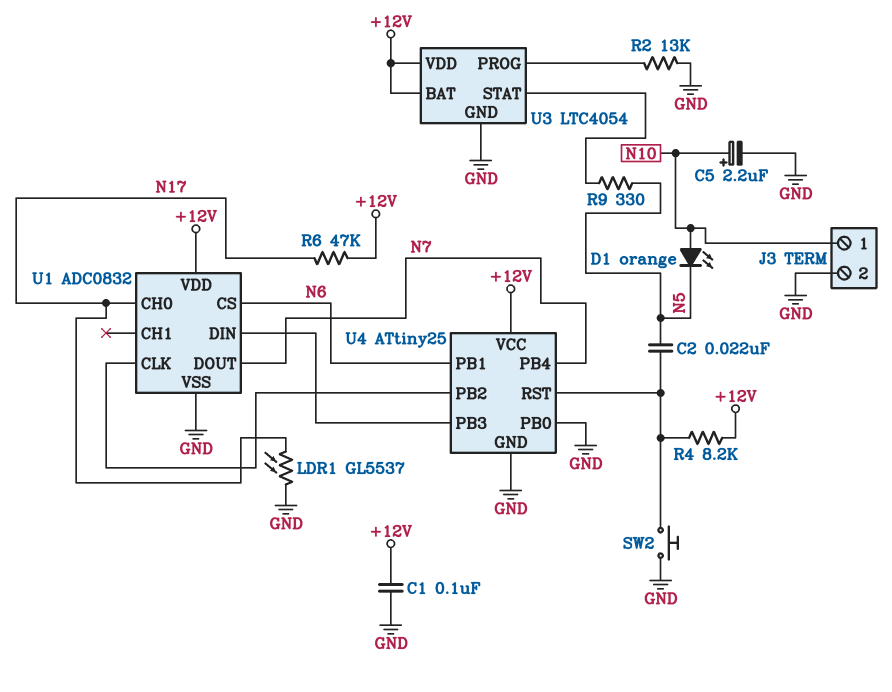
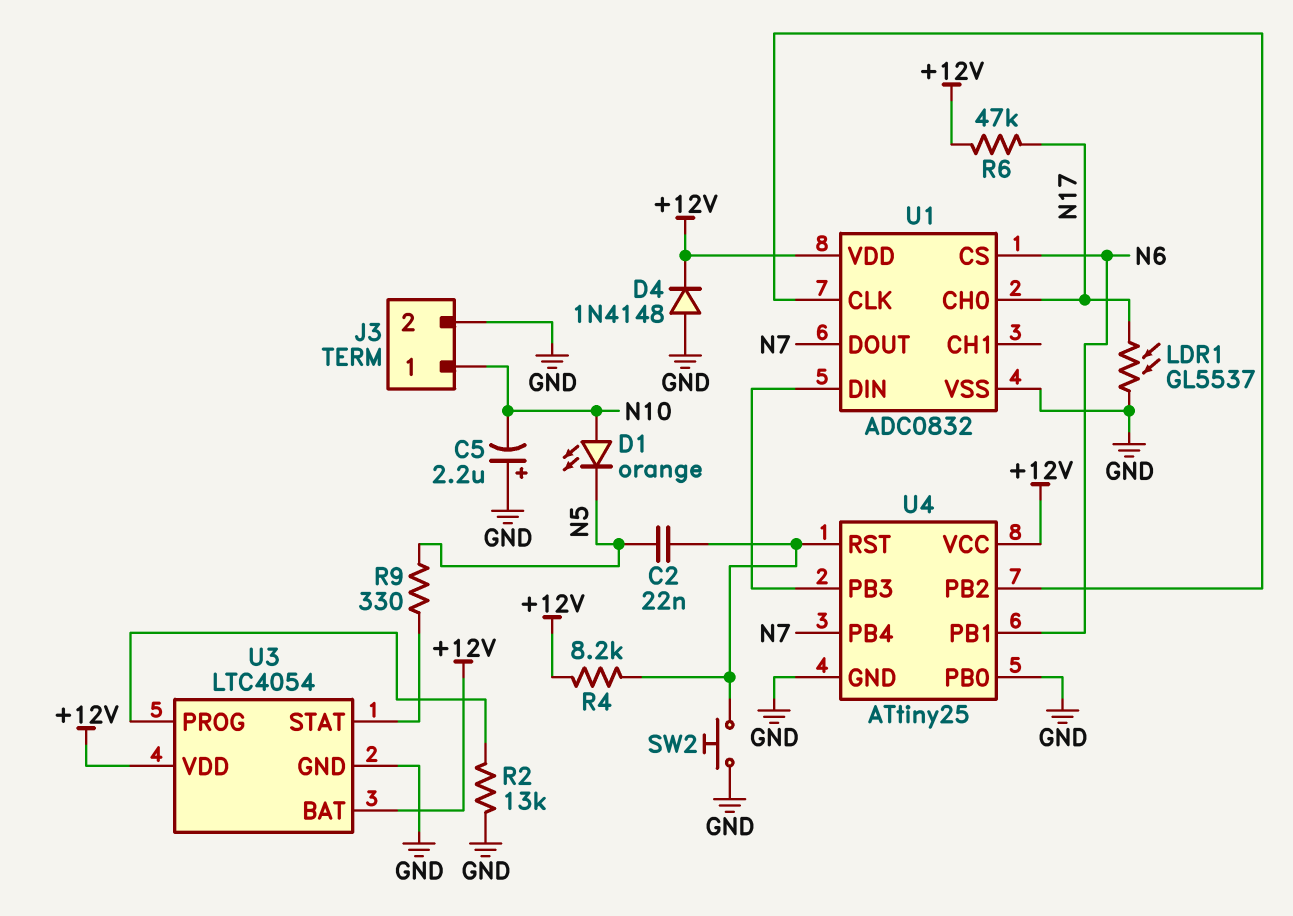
C1: 100nF (+12V, GND) -> none
C5: 2.2uF (plus N10, minus GND) -> 2.2uF (plus GND, minus N10)
D4: none -> diode 1N4148 (A GND, K +12V)

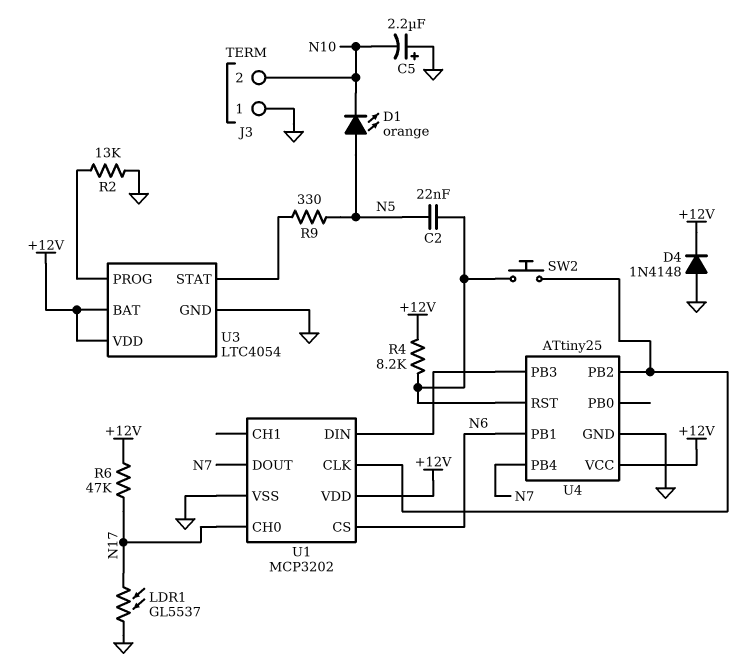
D1: LED orange (A N10, K N5) -> LED orange (A N5, K N10)
J3 pin 1: N10 -> GND
J3 pin 2: GND -> N10
SW2: button (GND, U4/RST) -> button (U1/CLK, U4/RST)
U1: ADC0832 -> MCP3202
U4 pin PB0: GND -> none

